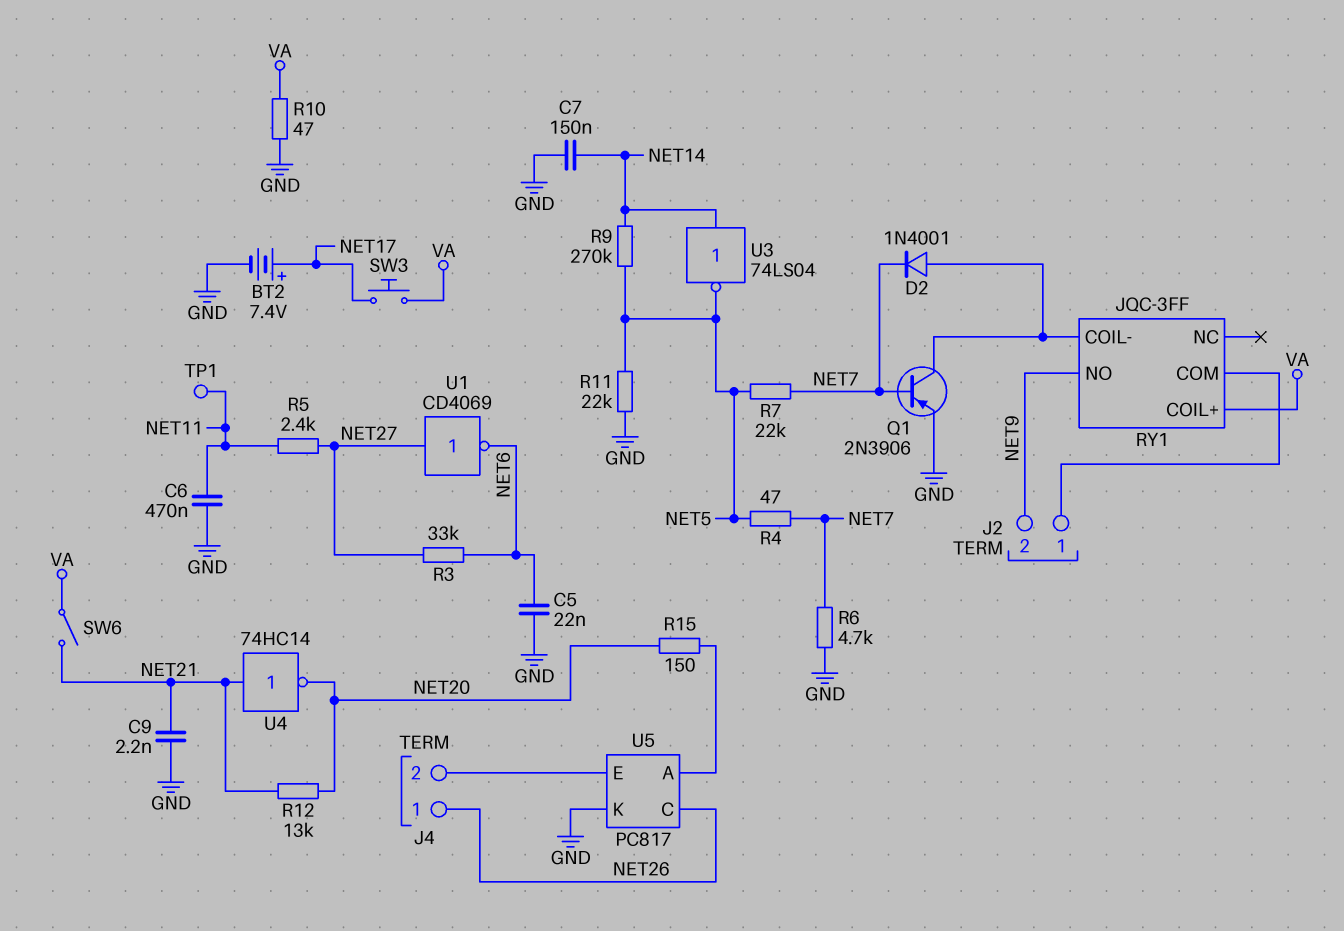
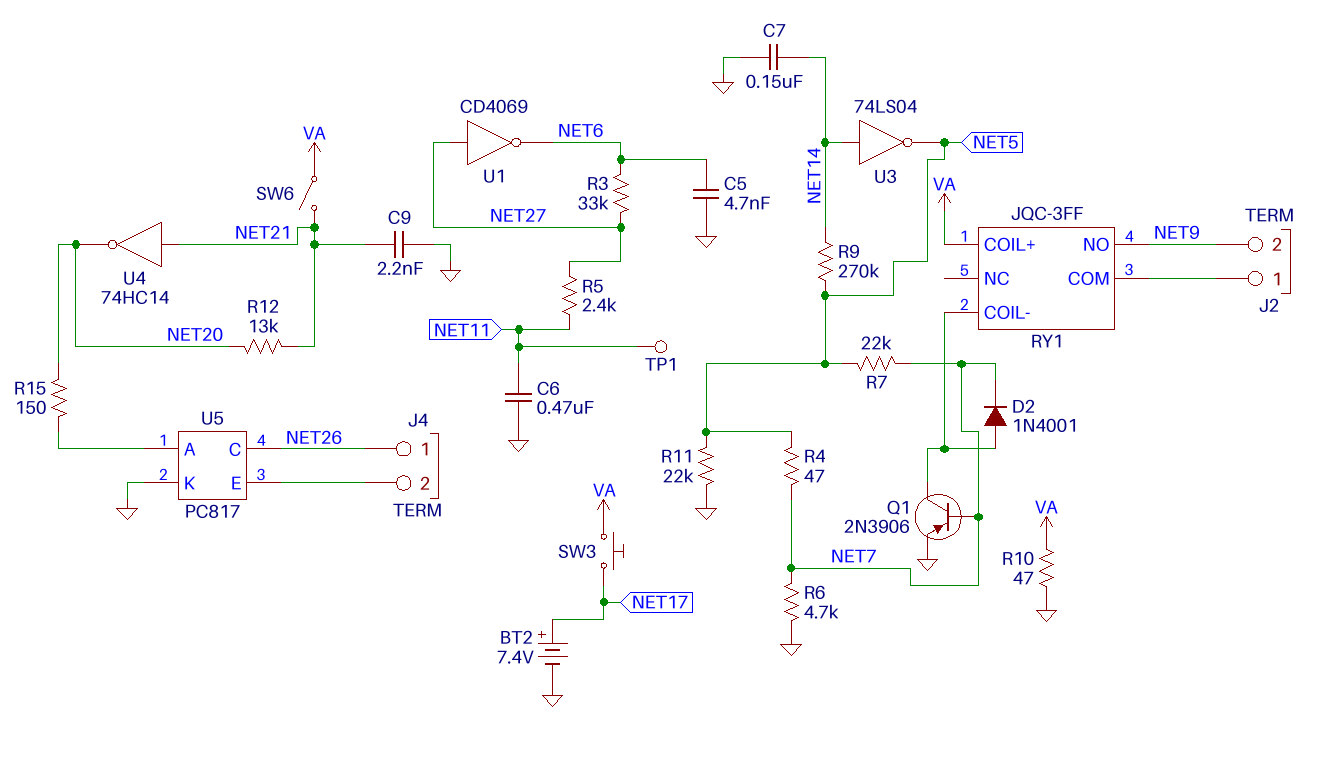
C5: 22nF (GND, NET6) -> 4.7nF (GND, NET6)

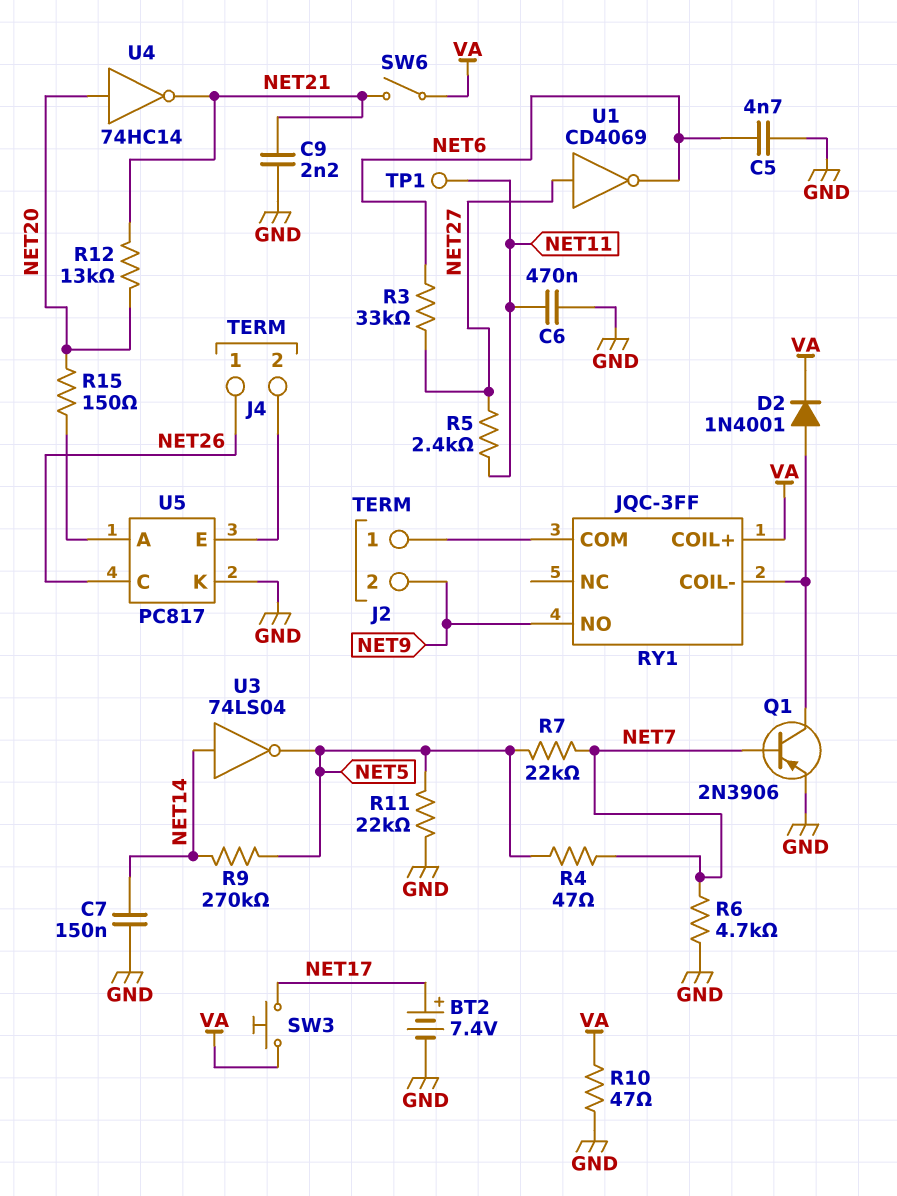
D2: diode 1N4001 (A RY1/COIL-, K NET7) -> diode 1N4001 (A RY1/COIL-, K VA)
U4: NOT 74HC14 (in NET21, out NET20) -> NOT 74HC14 (in NET20, out NET21)

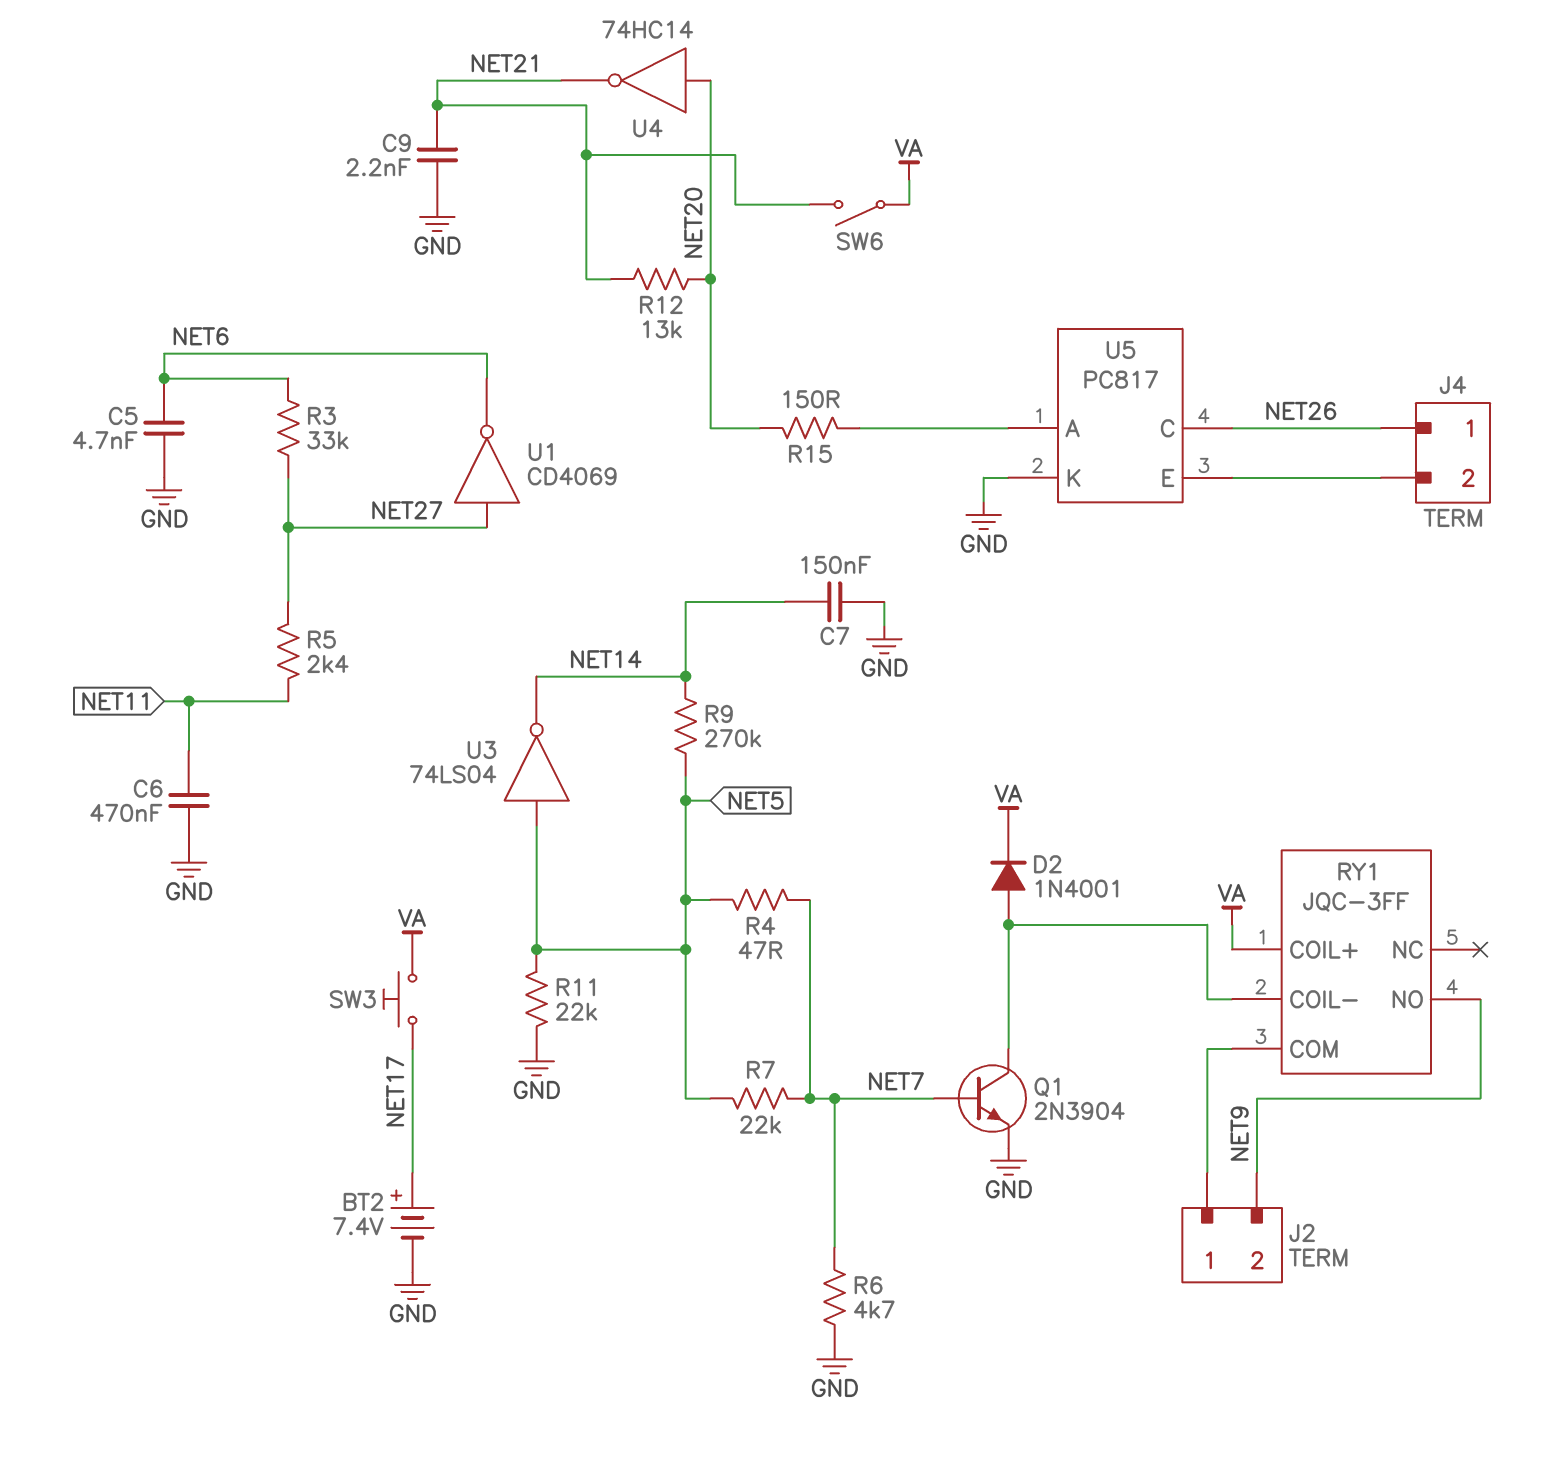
Q1: PNP 2N3906 (B NET7, C RY1/COIL-, E GND) -> NPN 2N3904 (B NET7, C RY1/COIL-, E GND)
R10: 47 (GND, VA) -> none
TP1: test point (NET11) -> none
U3: NOT 74LS04 (in NET14, out NET5) -> NOT 74LS04 (in NET5, out NET14)

